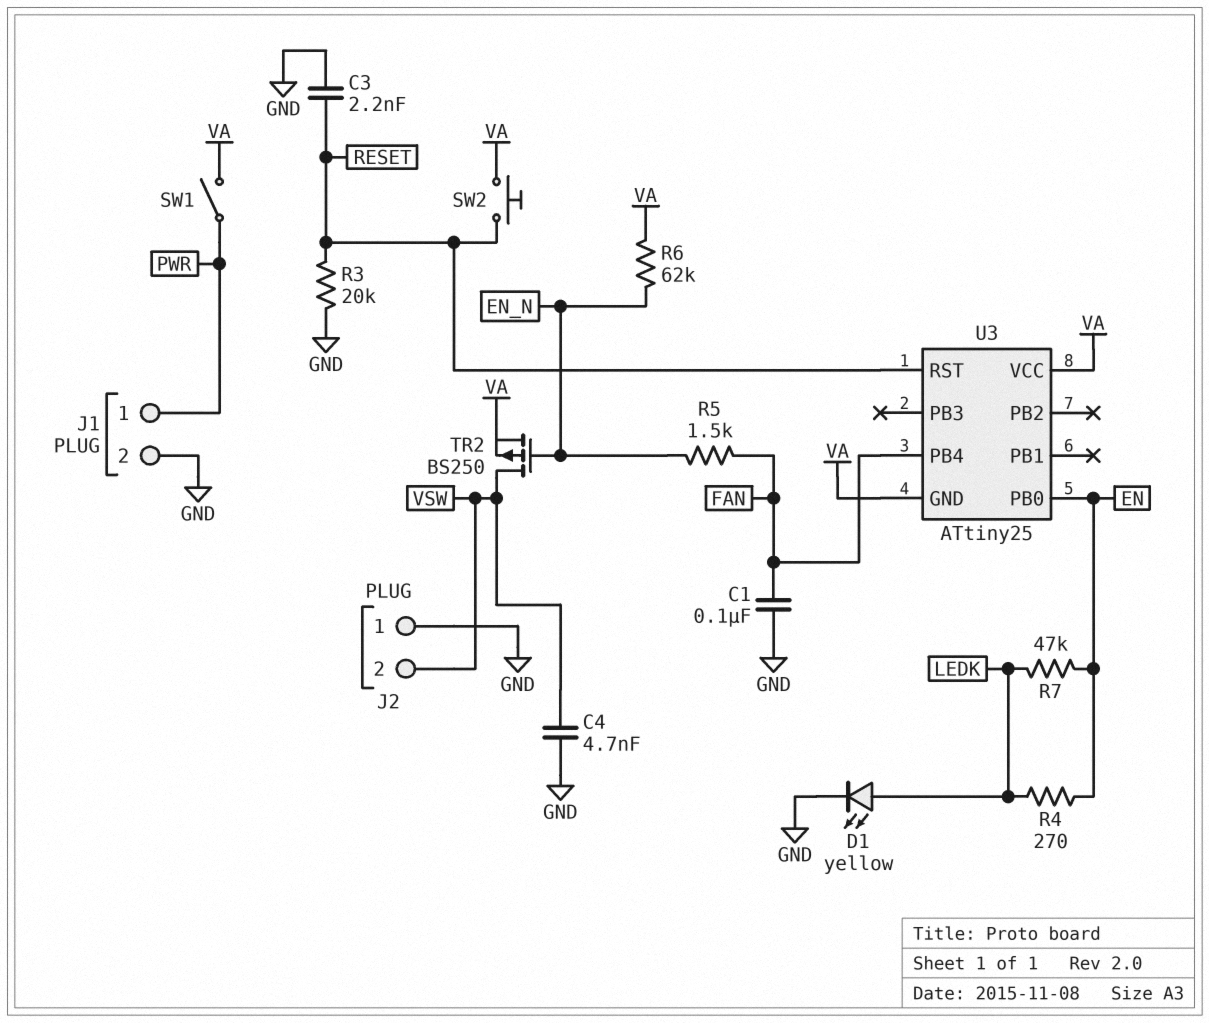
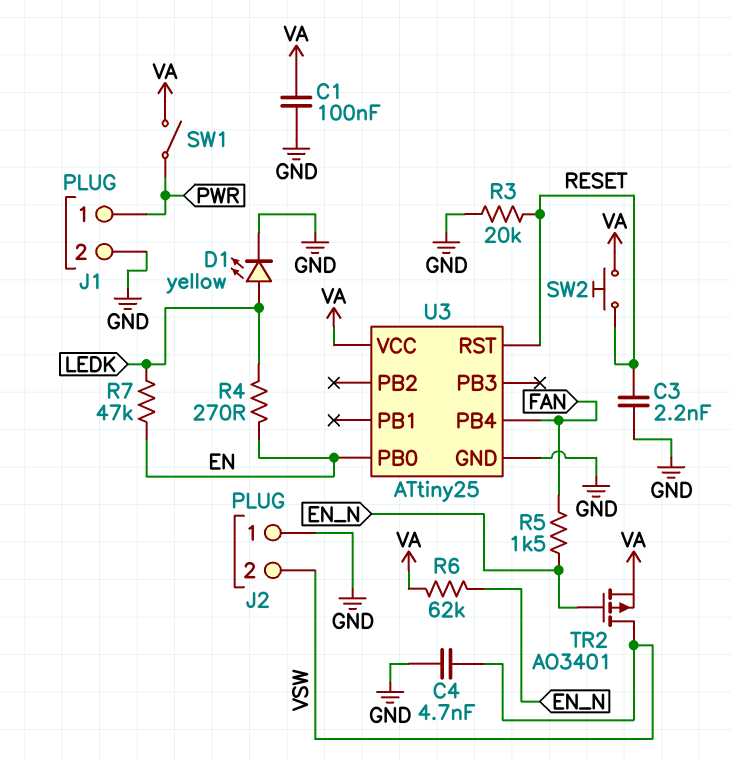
C1: 100nF (FAN, GND) -> 100nF (GND, VA)
TR2: PMOS BS250 (G EN_N, D VSW, S VA) -> PMOS AO3401 (G EN_N, D VSW, S VA)
U3 pin GND: VA -> GND

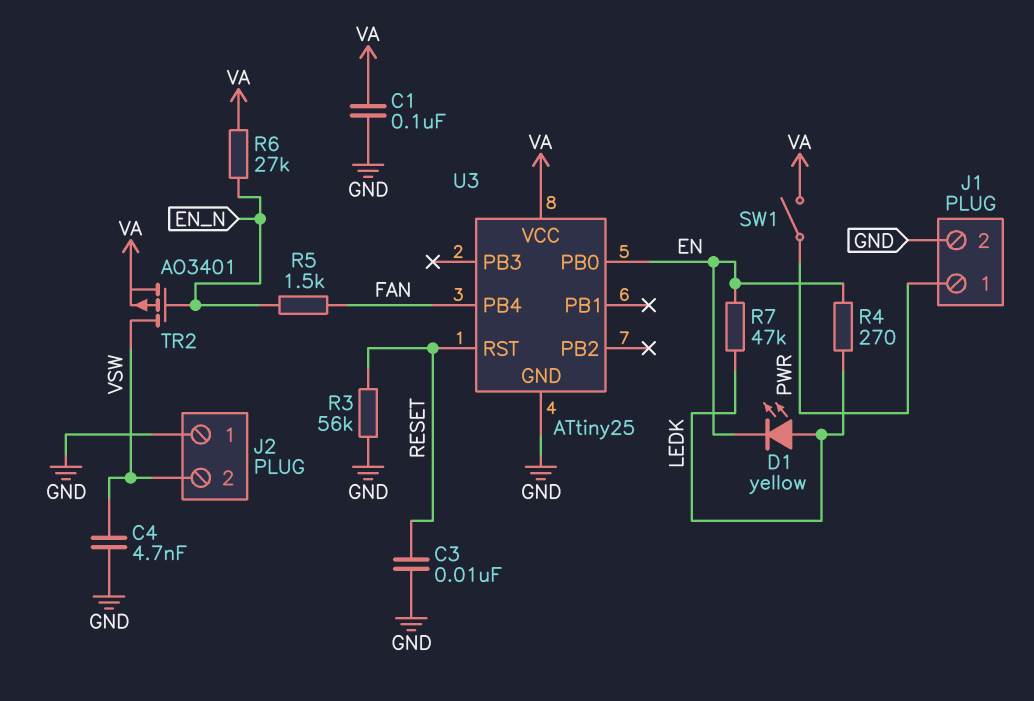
C3: 2.2nF (GND, RESET) -> 10nF (GND, RESET)
D1: LED yellow (A LEDK, K GND) -> LED yellow (A LEDK, K EN)
R3: 20k (GND, RESET) -> 56k (GND, RESET)
R6: 62k (EN_N, VA) -> 27k (EN_N, VA)
SW2: button (RESET, VA) -> none

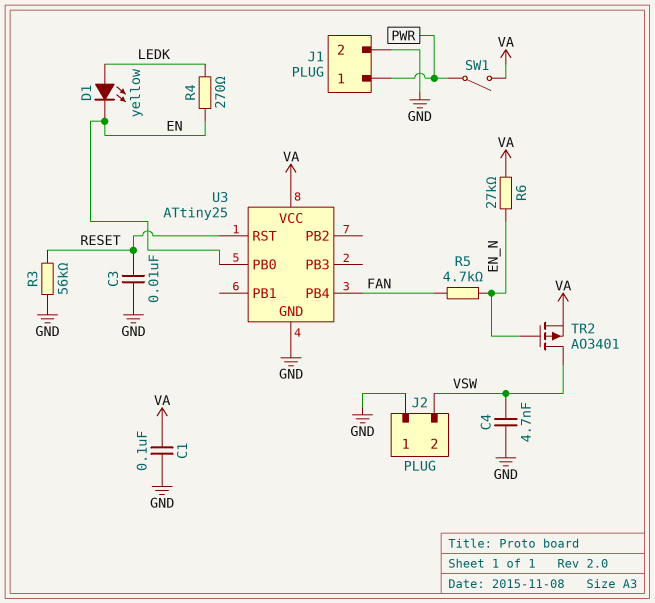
R5: 1.5k (EN_N, FAN) -> 4.7k (EN_N, FAN)
R7: 47k (EN, LEDK) -> none

